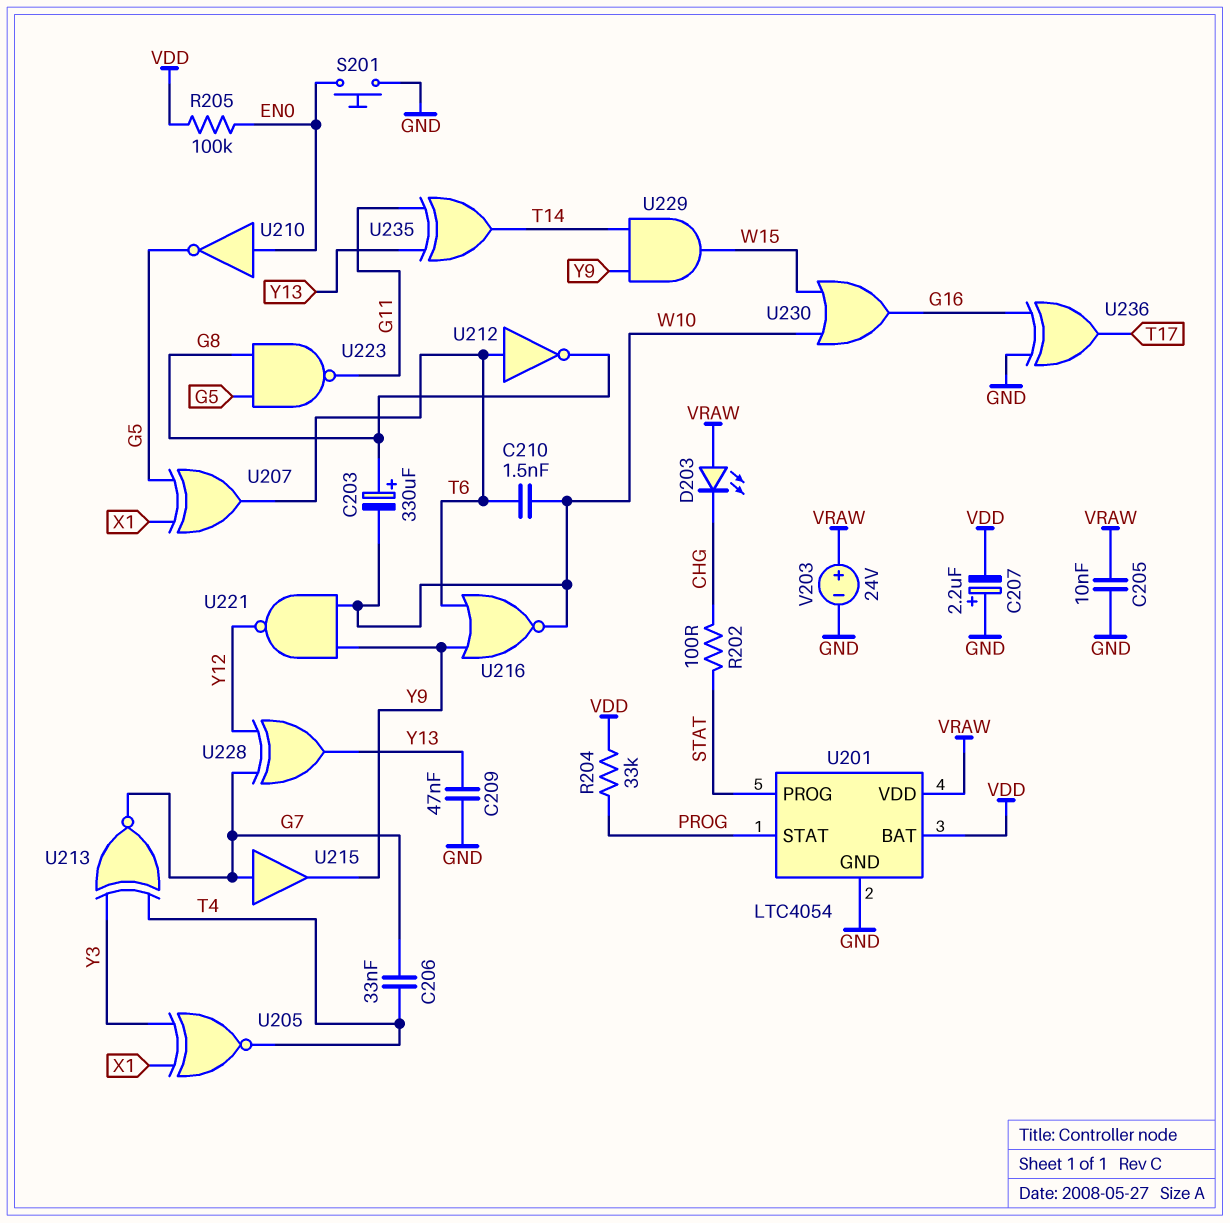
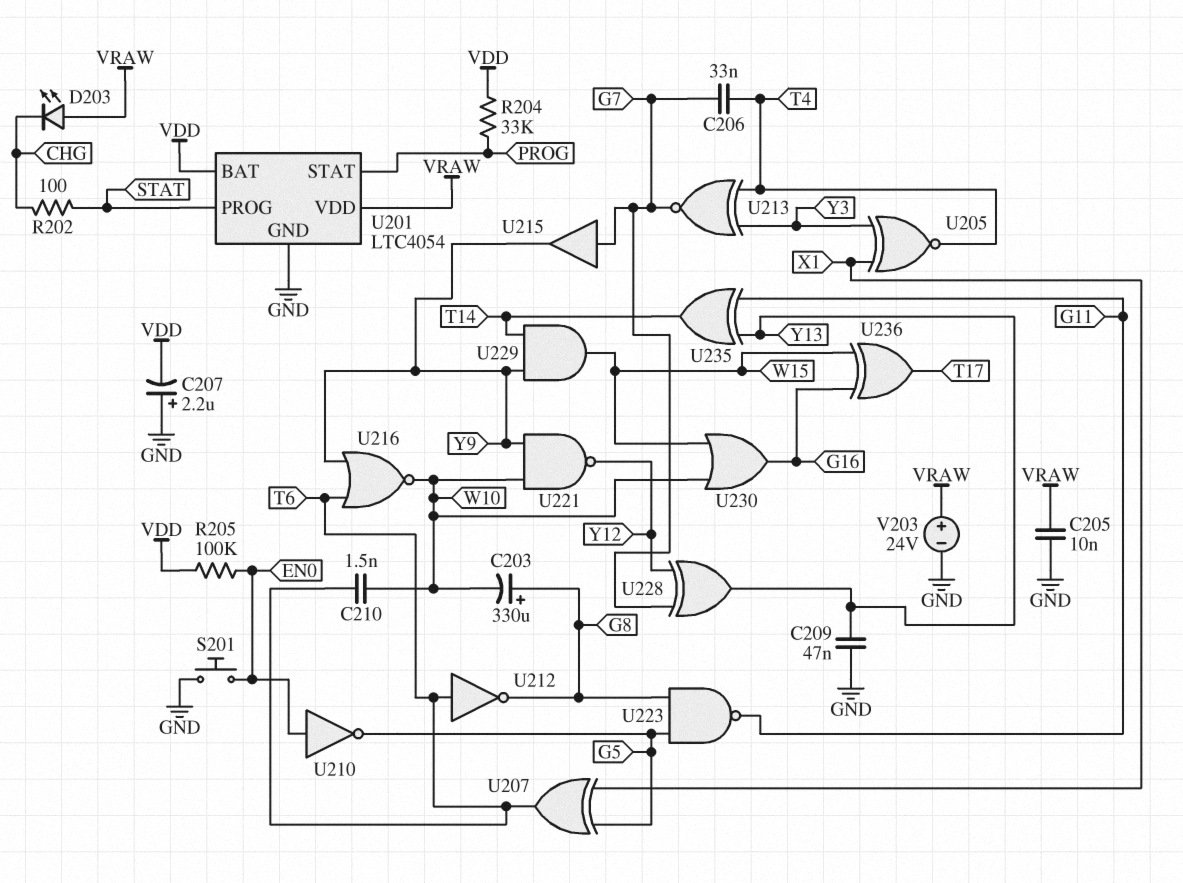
U236: XOR (in G16, in GND, out T17) -> XOR (in G16, in W15, out T17)

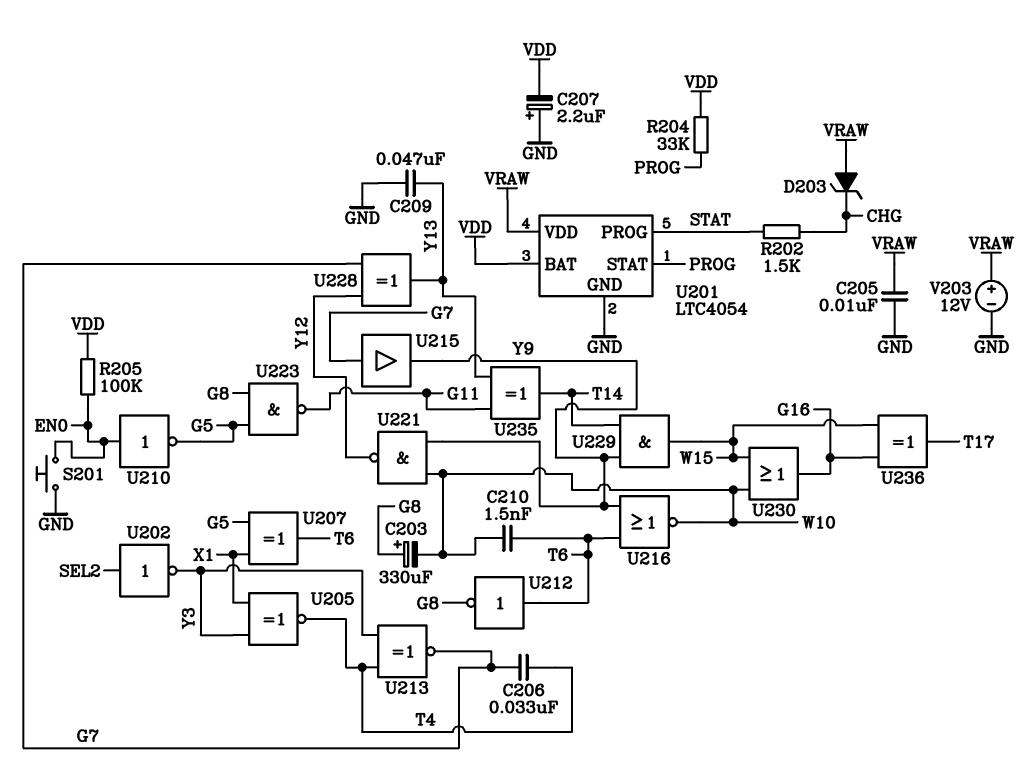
D203: LED (A VRAW, K CHG) -> zener (A VRAW, K CHG)
R202: 100 (CHG, STAT) -> 1.5k (CHG, STAT)
U202: none -> NOT (in SEL2, out Y3)
V203: 24V (plus VRAW, minus GND) -> 12V (plus VRAW, minus GND)

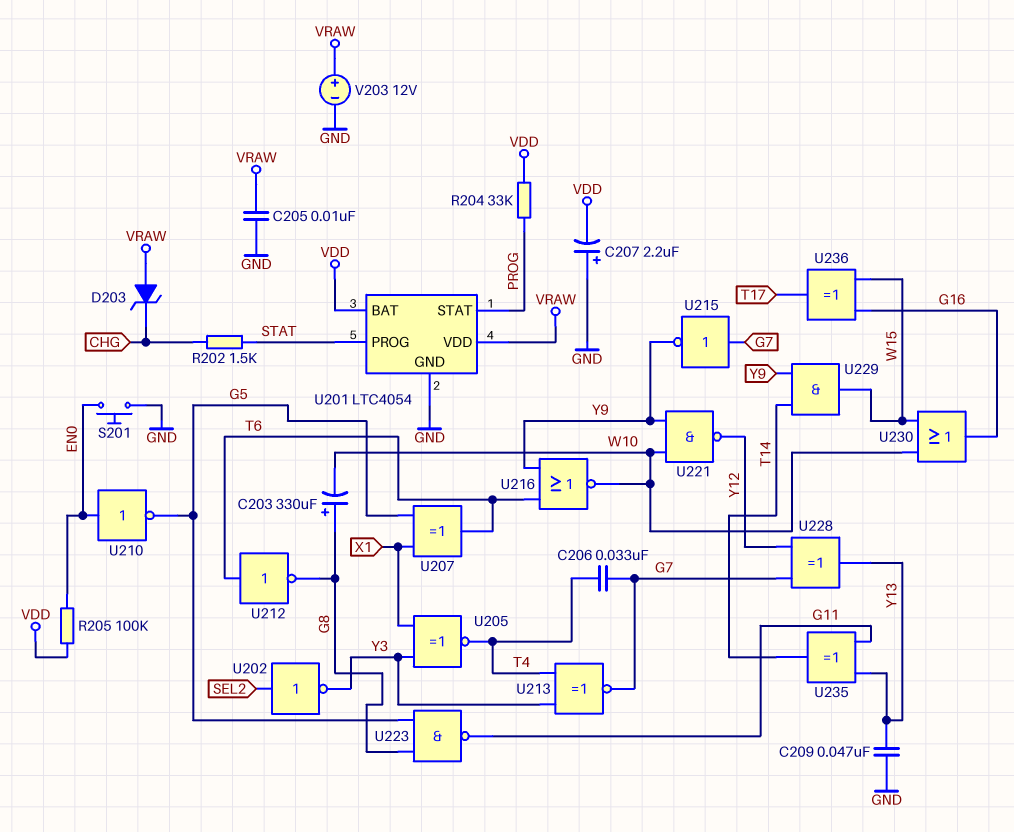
C210: 1.5nF (T6, W10) -> none
U215: buffer (in G7, out Y9) -> NOT (in G7, out Y9)

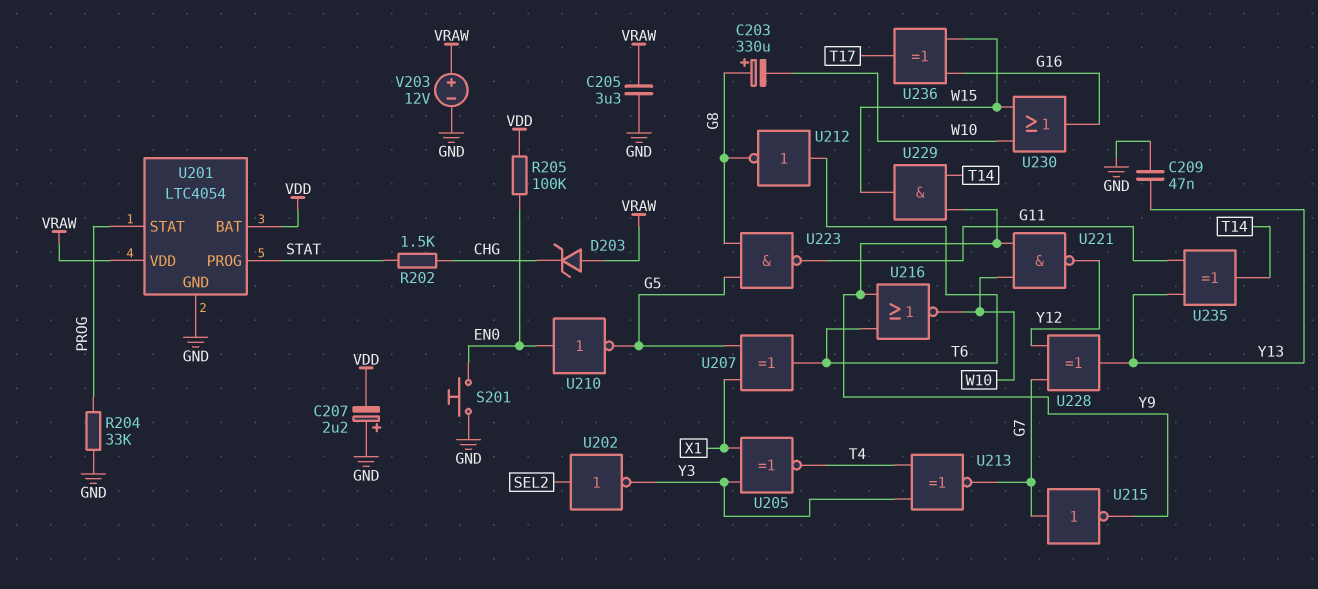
C205: 10nF (GND, VRAW) -> 3.3uF (GND, VRAW)
C206: 33nF (G7, T4) -> none
R204: 33k (PROG, VDD) -> 33k (GND, PROG)

